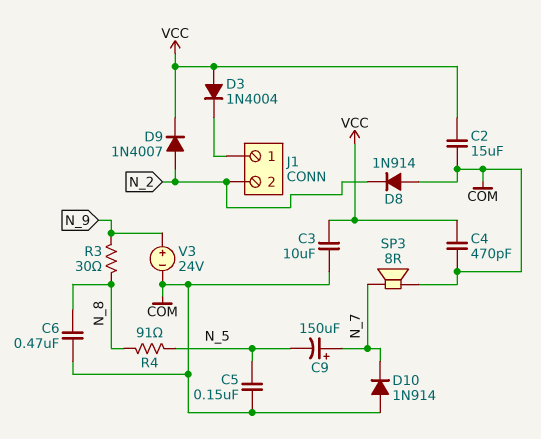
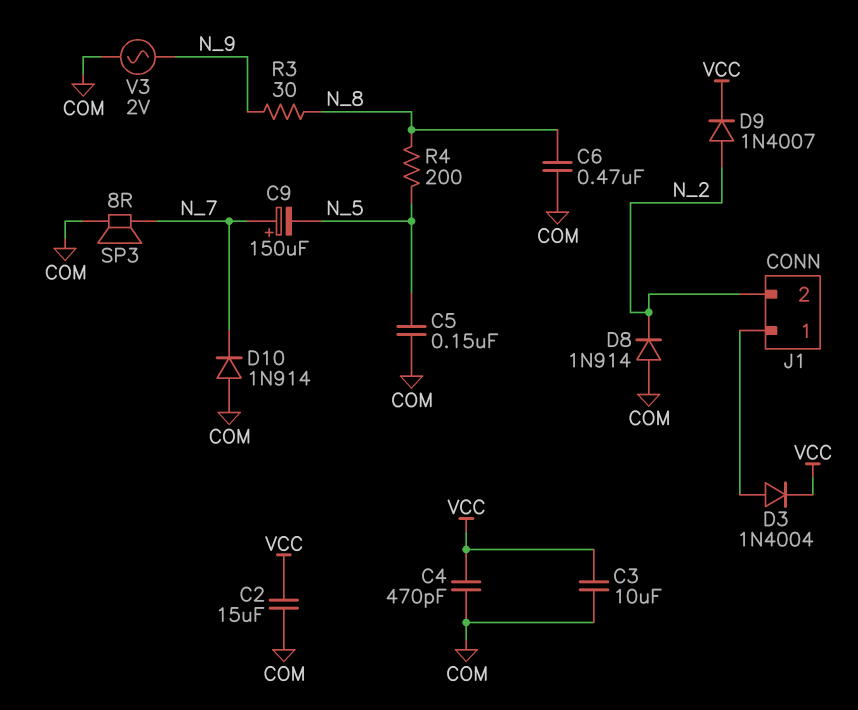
D3: diode 1N4004 (A VCC, K J1/1) -> diode 1N4004 (A J1/1, K VCC)
R4: 91 (N_5, N_8) -> 200 (N_5, N_8)
V3: 24V (plus N_9, minus COM) -> AC 2V (COM, N_9)

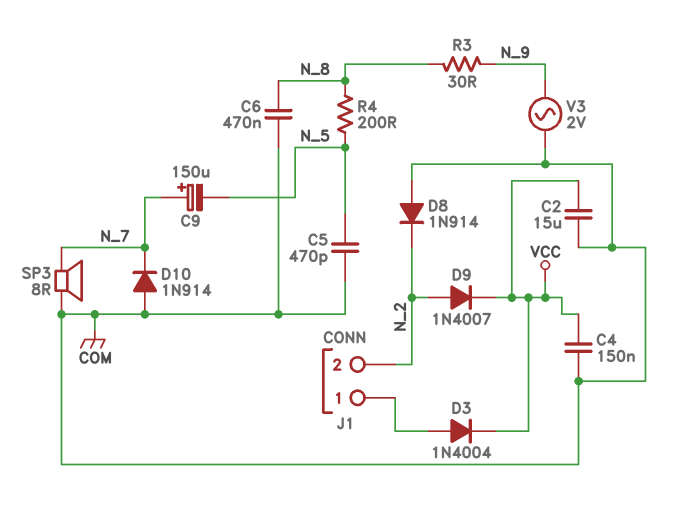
C3: 10uF (COM, VCC) -> none
C4: 470pF (COM, VCC) -> 150nF (COM, VCC)
C5: 150nF (COM, N_5) -> 470pF (COM, N_5)

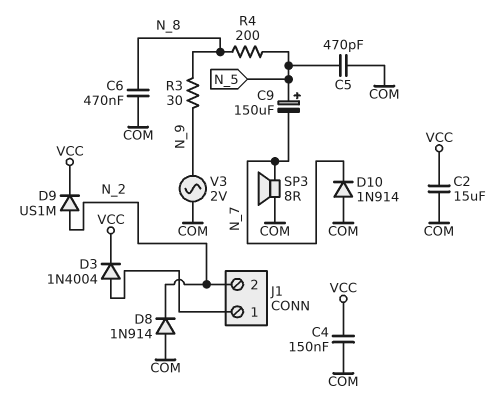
C9: 150uF (plus N_7, minus N_5) -> 150uF (plus N_5, minus N_7)
D9: diode 1N4007 (A N_2, K VCC) -> diode US1M (A N_2, K VCC)

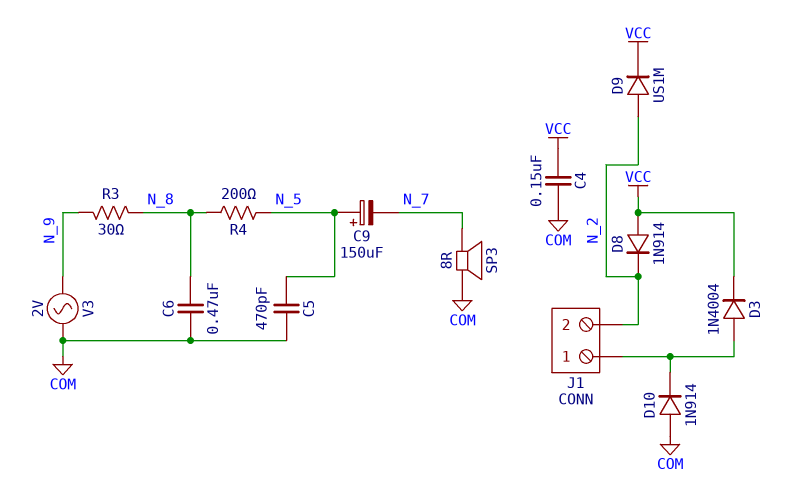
C2: 15uF (COM, VCC) -> none
D8: diode 1N914 (A COM, K N_2) -> diode 1N914 (A VCC, K N_2)
D10: diode 1N914 (A COM, K N_7) -> diode 1N914 (A COM, K J1/1)

